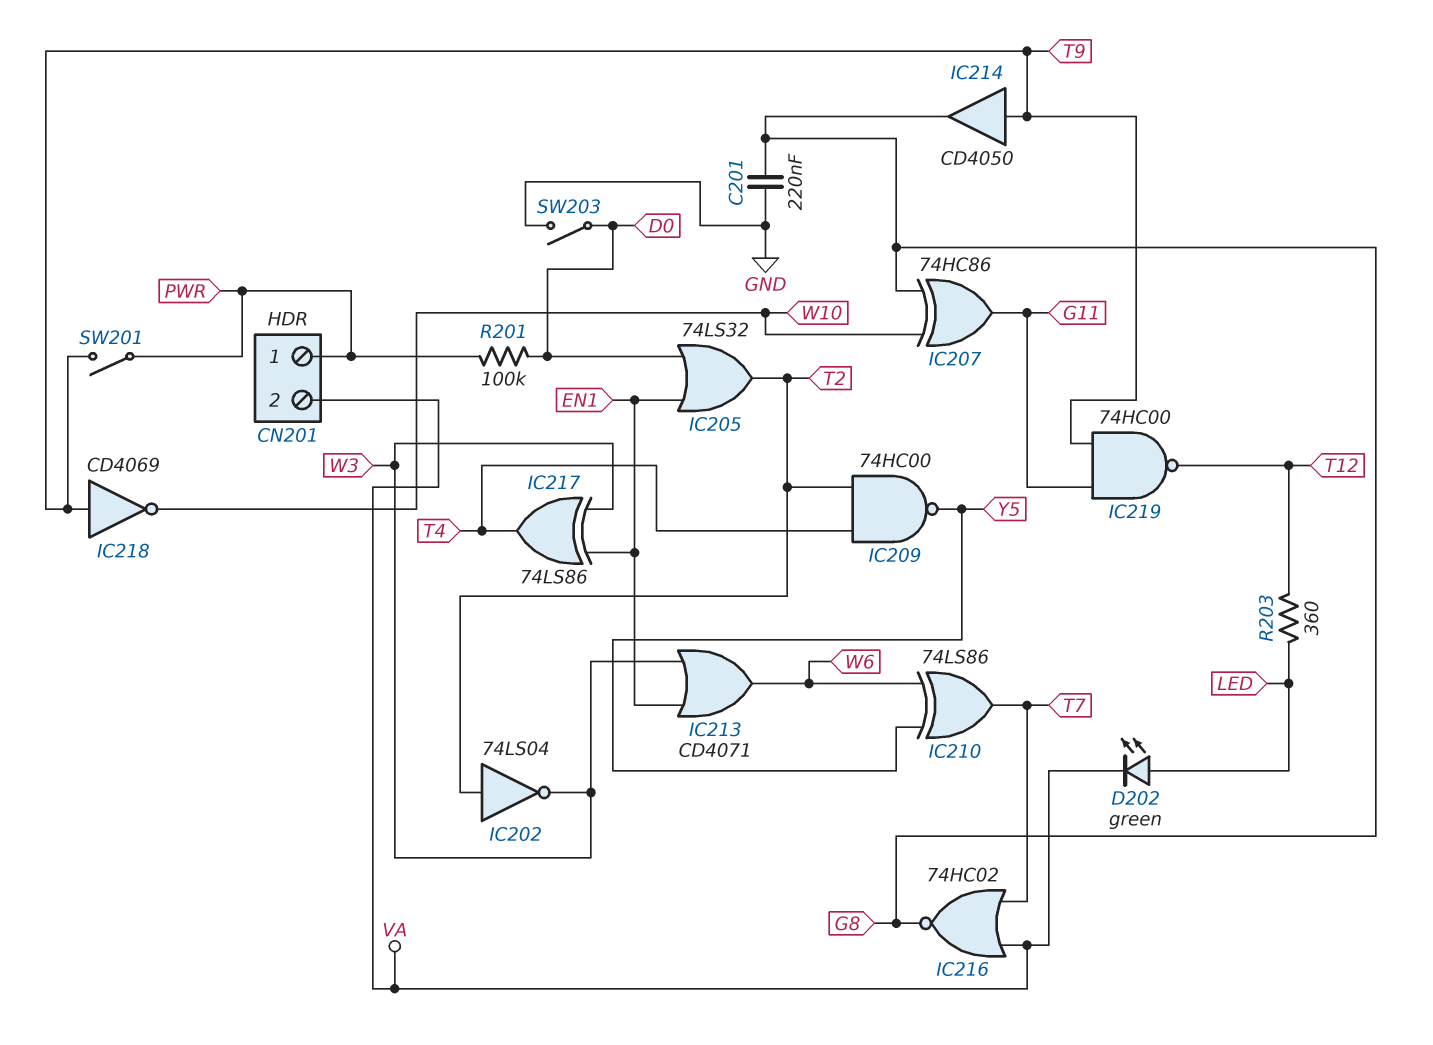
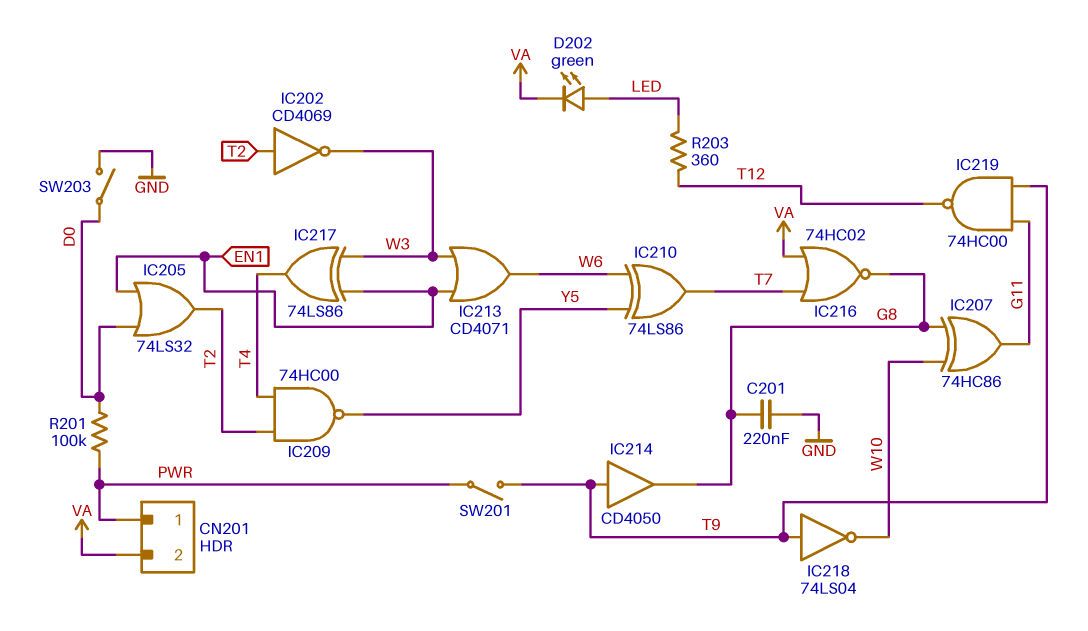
IC202: NOT 74LS04 (in T2, out W3) -> NOT CD4069 (in T2, out W3)
IC218: NOT CD4069 (in T9, out W10) -> NOT 74LS04 (in T9, out W10)

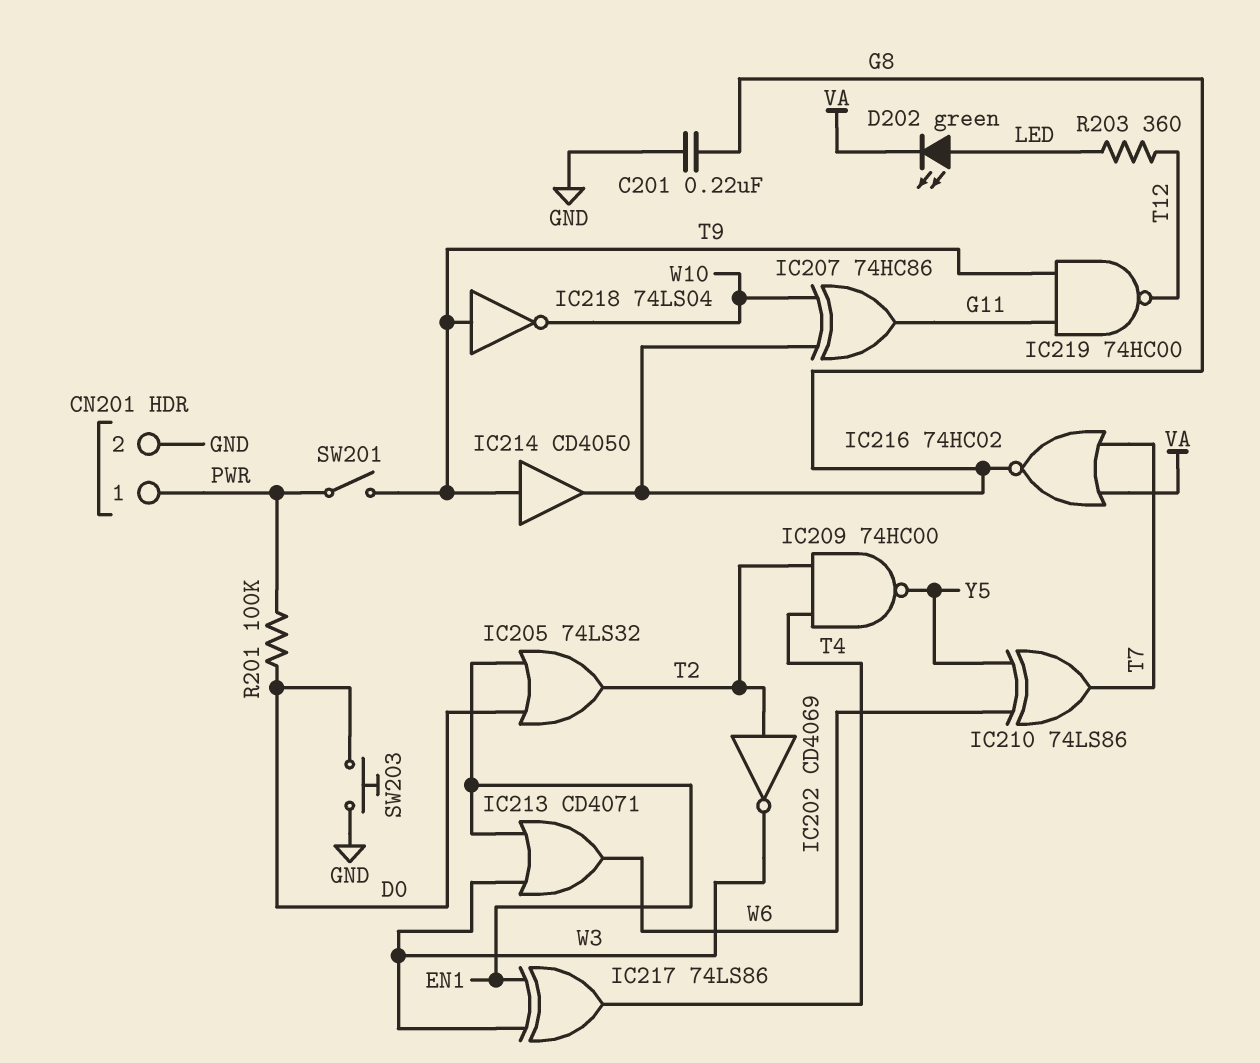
CN201 pin 2: VA -> GND
SW203: switch (D0, GND) -> button (D0, GND)

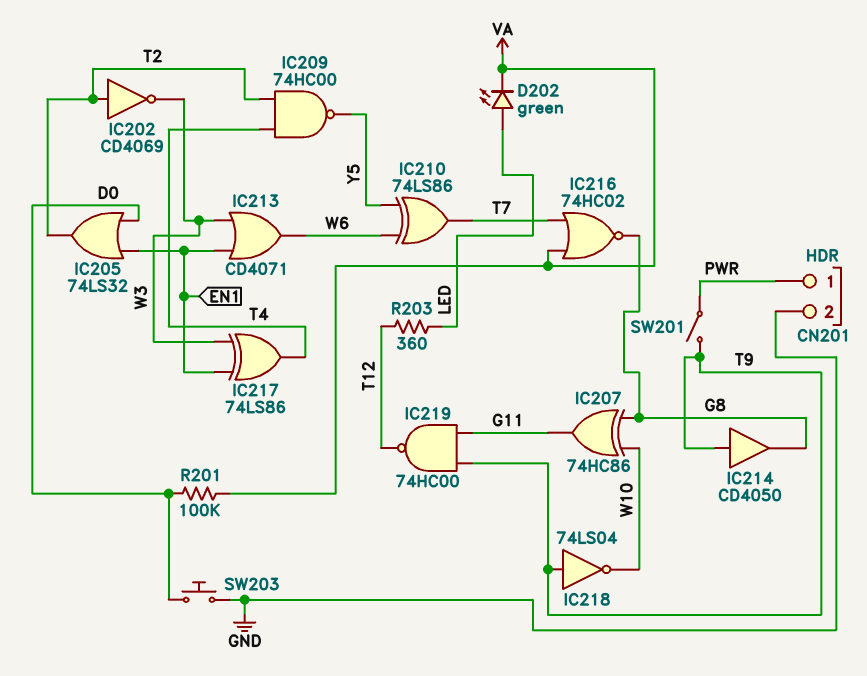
C201: 220nF (G8, GND) -> none
R201: 100k (D0, PWR) -> 100k (D0, VA)

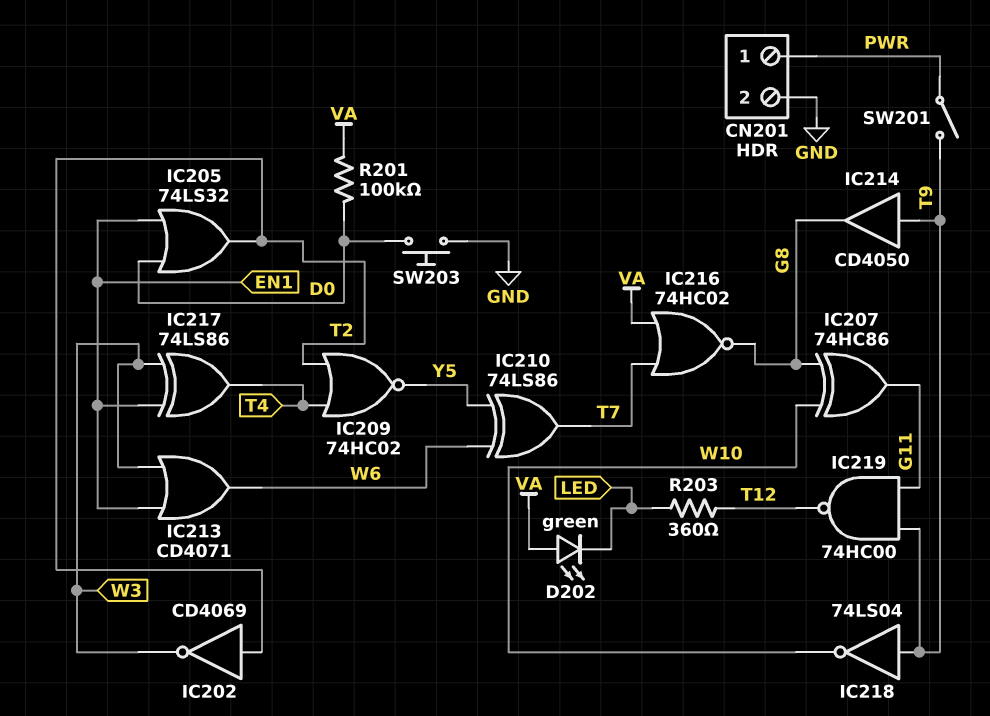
D202: LED green (A LED, K VA) -> LED green (A VA, K LED)
IC209: NAND 74HC00 (in T2, in T4, out Y5) -> NOR 74HC02 (in T2, in T4, out Y5)

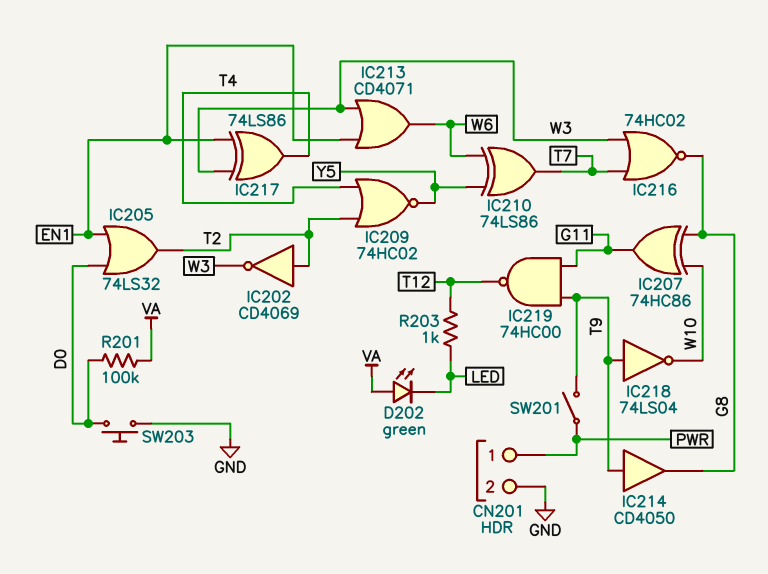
IC216: NOR 74HC02 (in T7, in VA, out G8) -> NOR 74HC02 (in T7, in W3, out G8)
R203: 360 (LED, T12) -> 1k (LED, T12)

